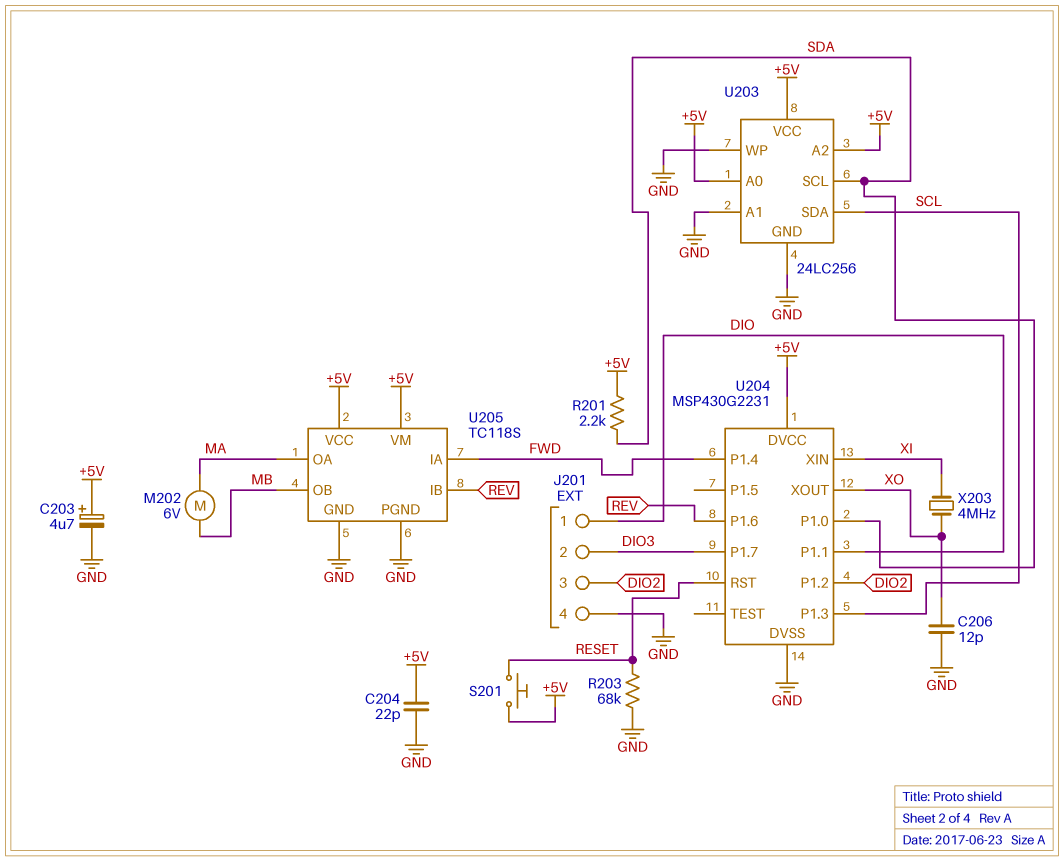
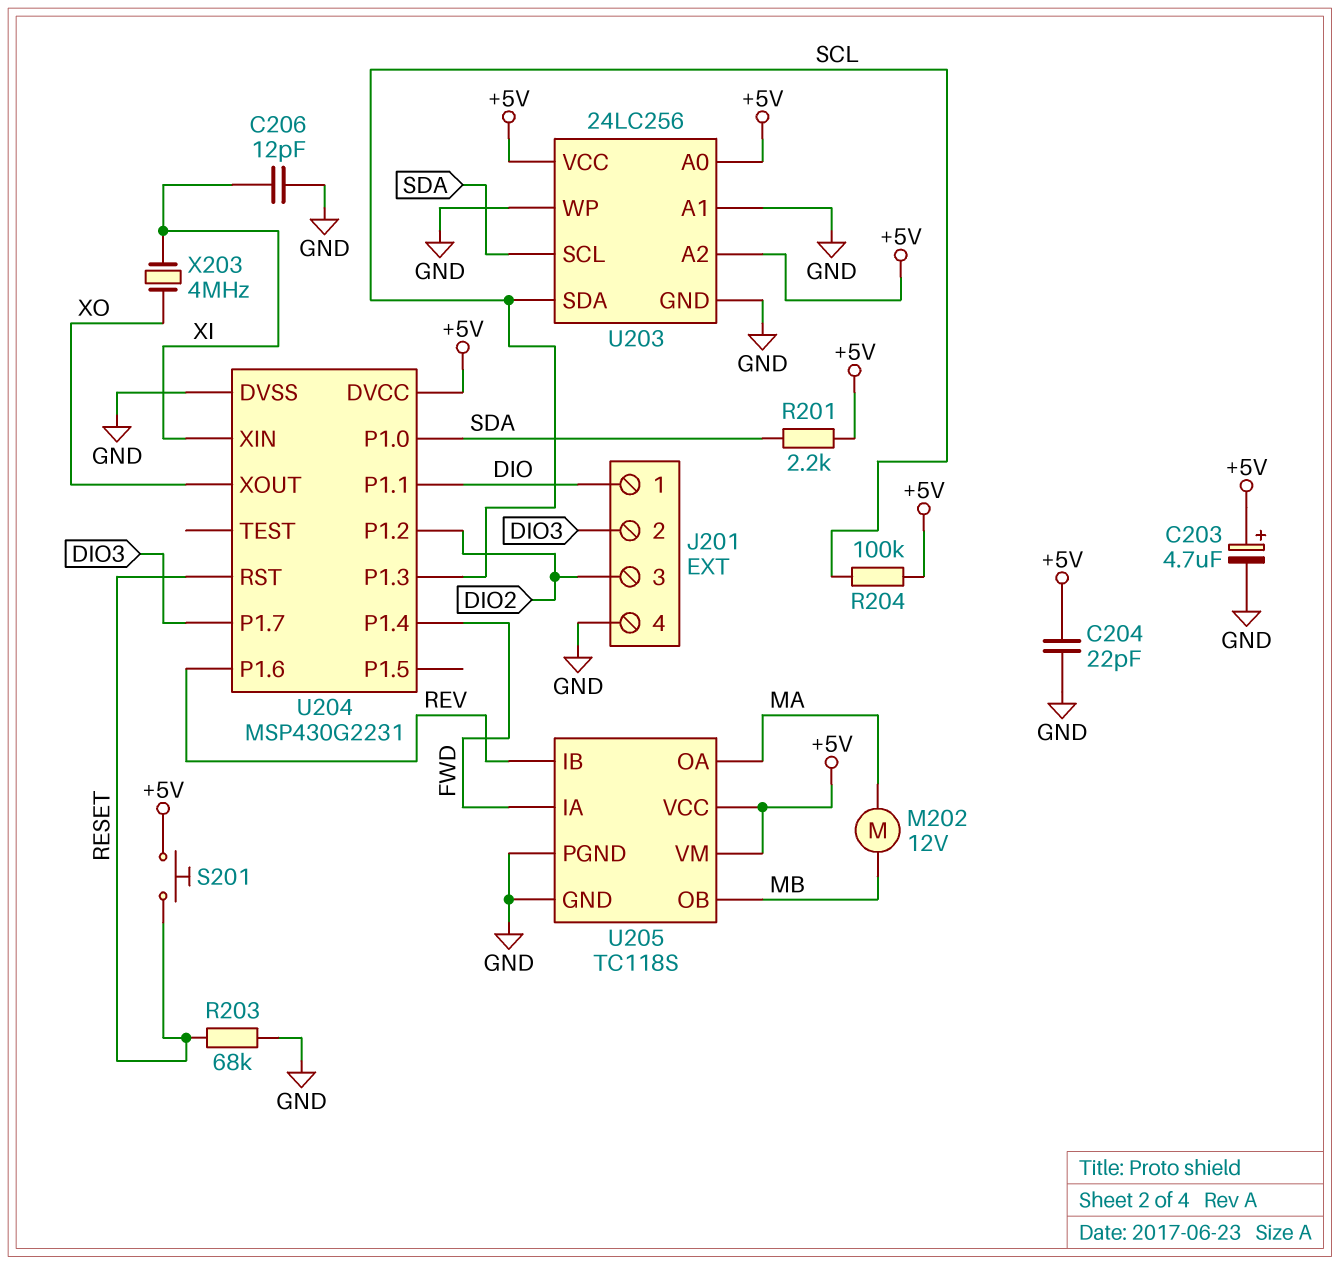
C206: 12pF (GND, XO) -> 12pF (GND, XI)
M202: motor 6V (MA, MB) -> motor 12V (MA, MB)
R204: none -> 100k (+5V, SCL)

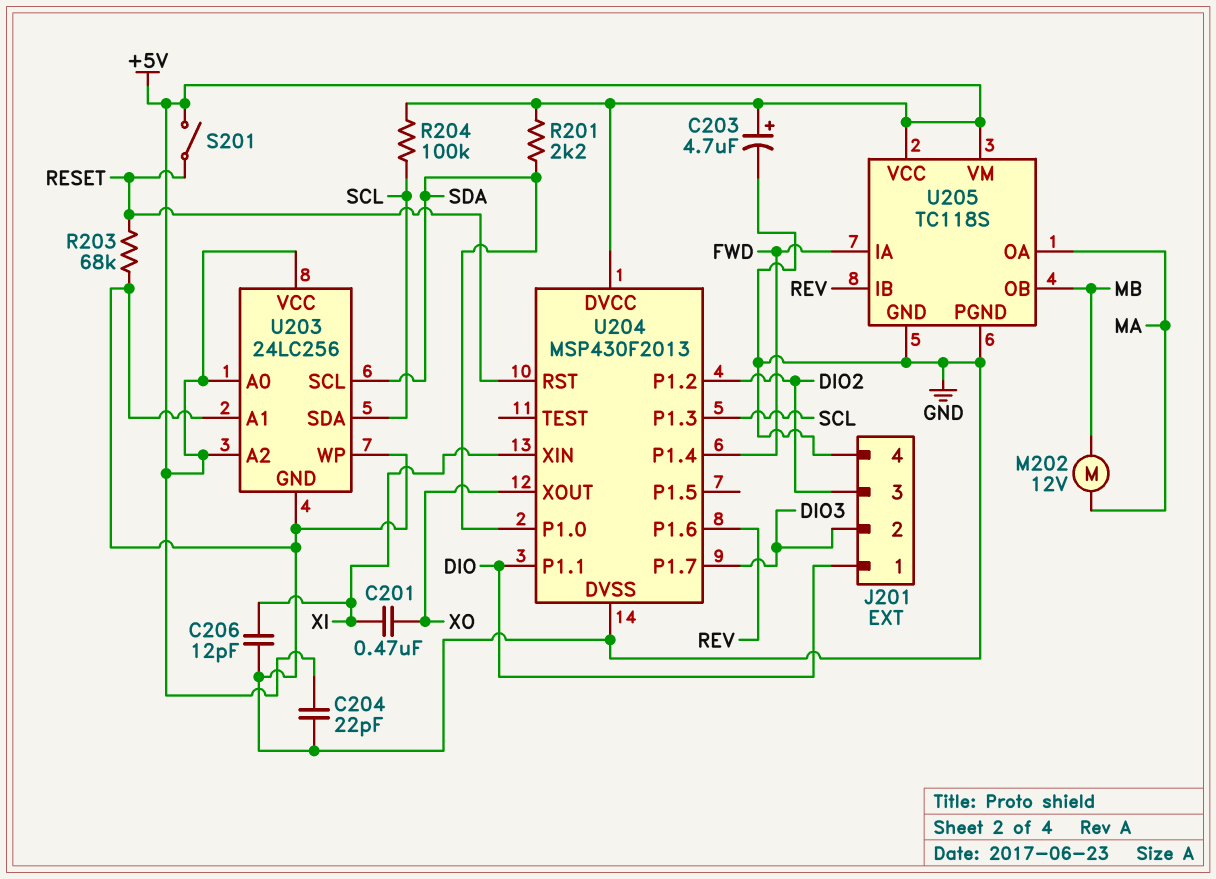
C201: none -> 470nF (XI, XO)
S201: button (+5V, RESET) -> switch (+5V, RESET)
U204: MSP430G2231 -> MSP430F2013
X203: 4MHz (XI, XO) -> none

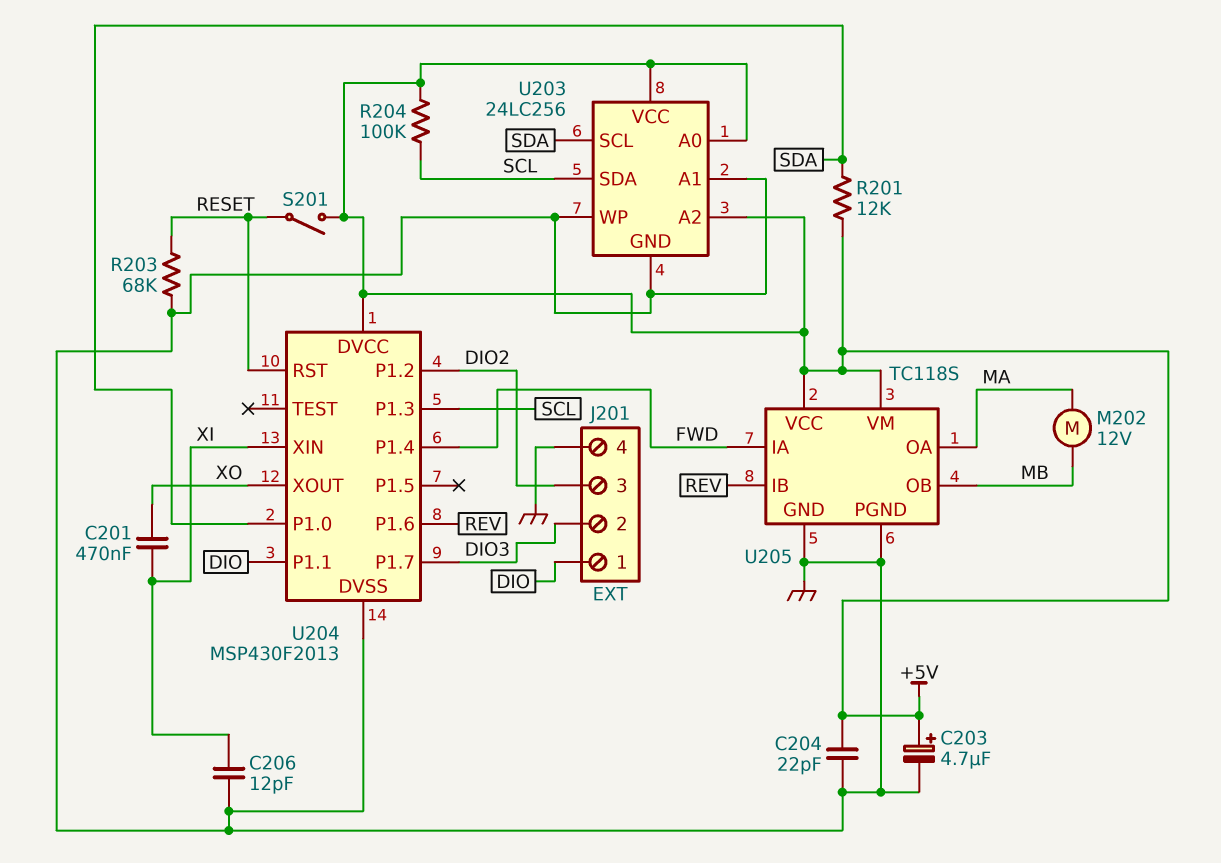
R201: 2.2k (+5V, SDA) -> 12k (+5V, SDA)

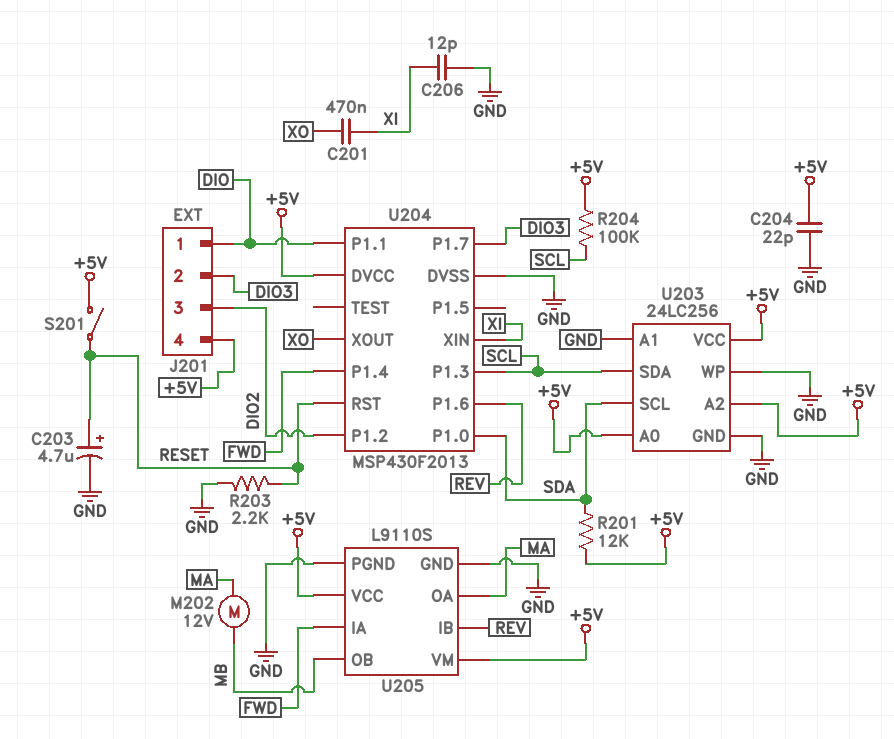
C203: 4.7uF (plus +5V, minus GND) -> 4.7uF (plus RESET, minus GND)
J201 pin 4: GND -> +5V
R203: 68k (GND, RESET) -> 2.2k (GND, RESET)
U205: TC118S -> L9110S

